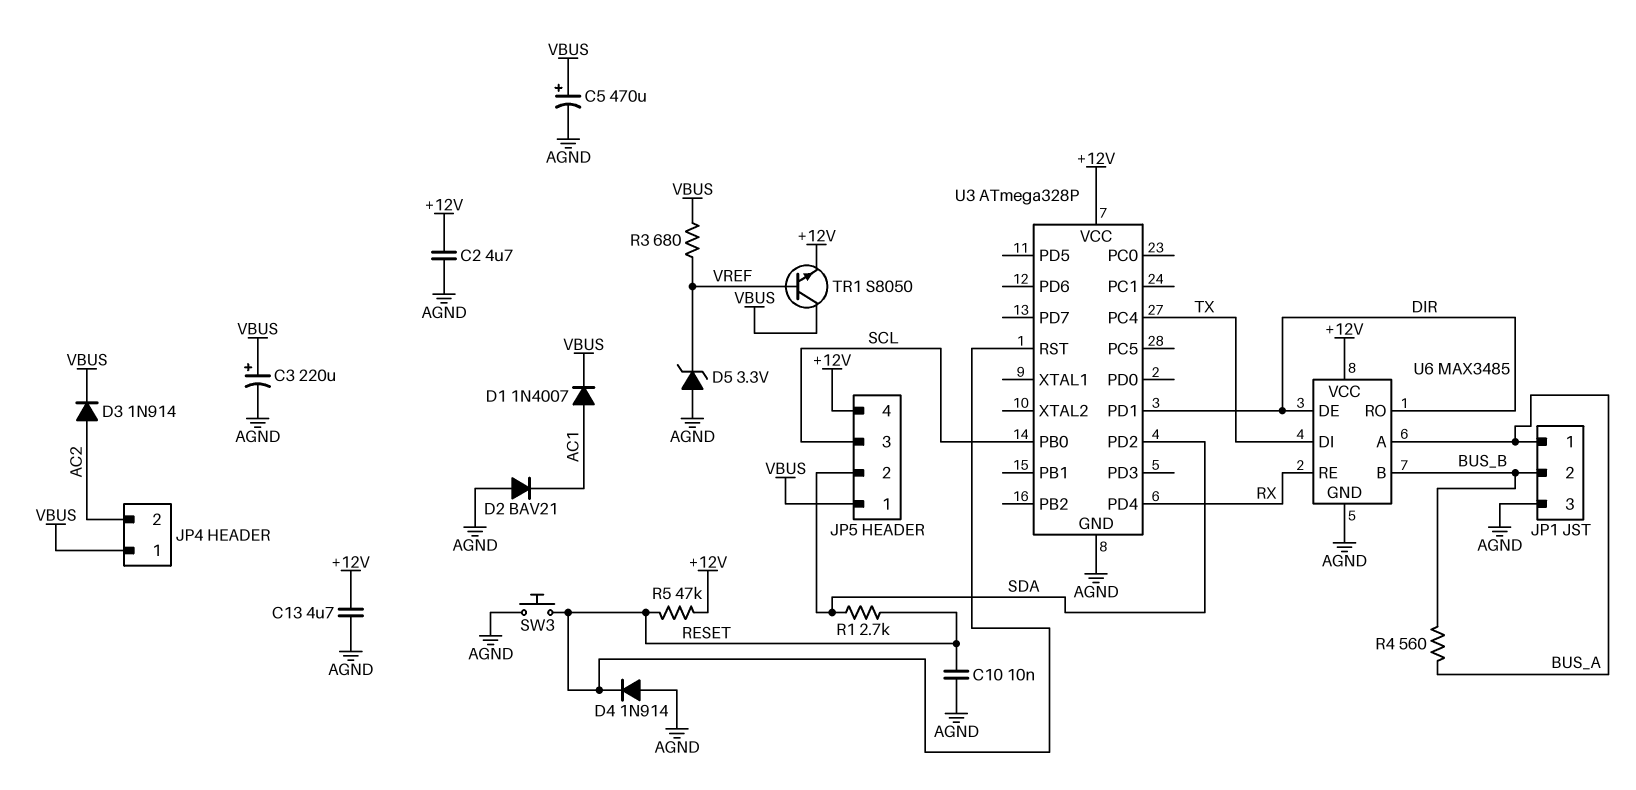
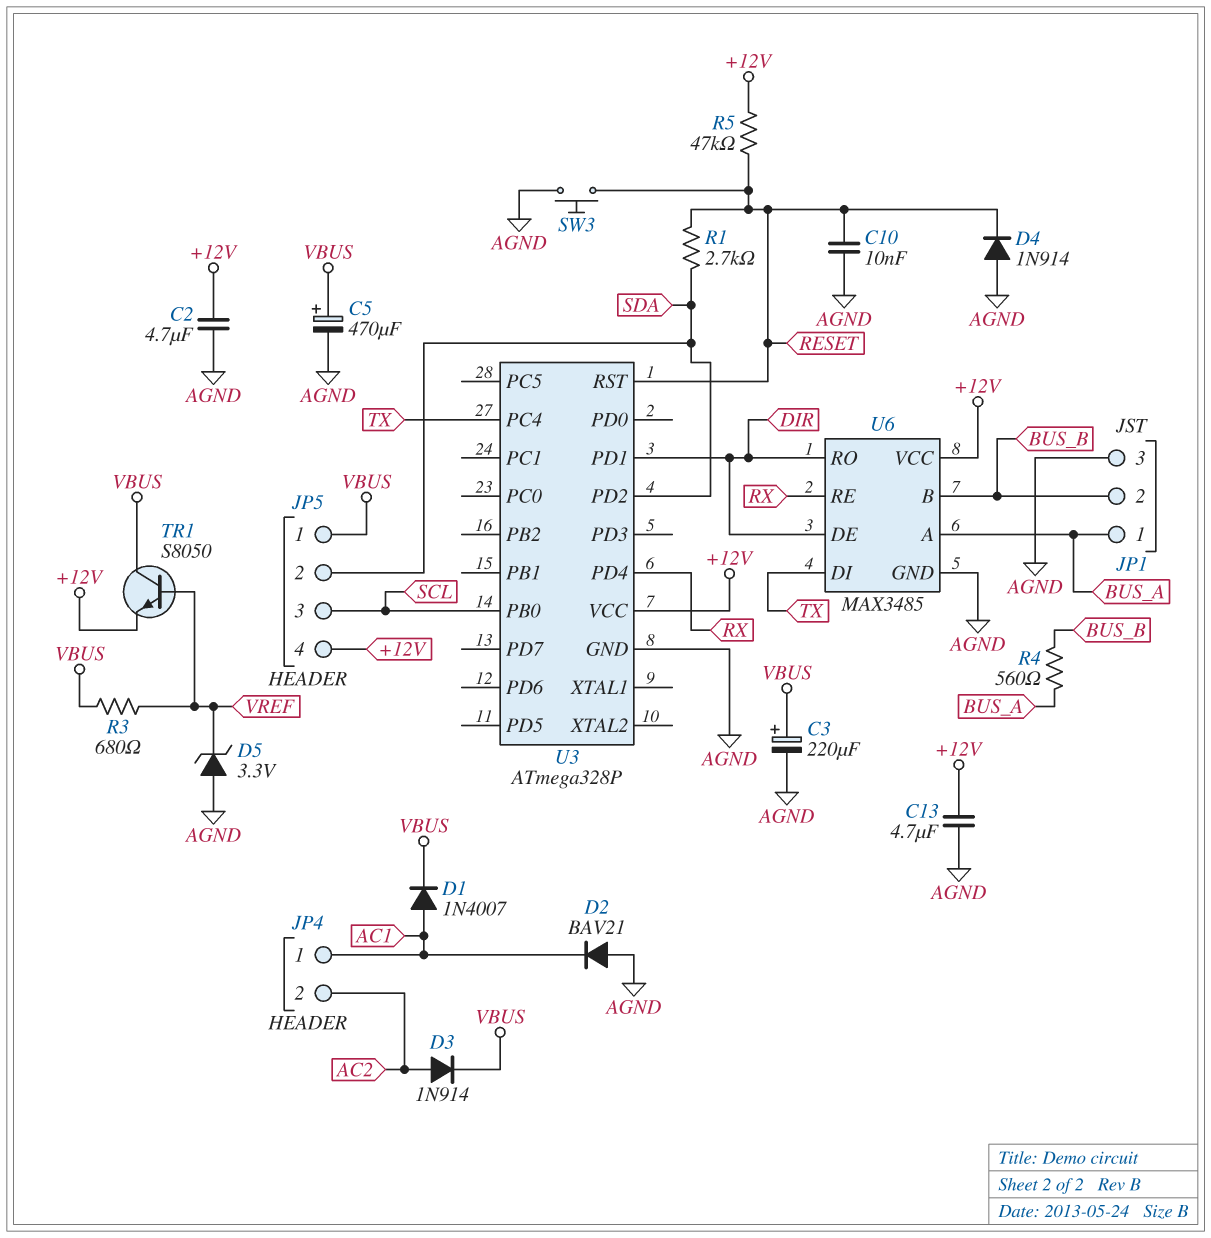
JP4 pin 1: VBUS -> AC1

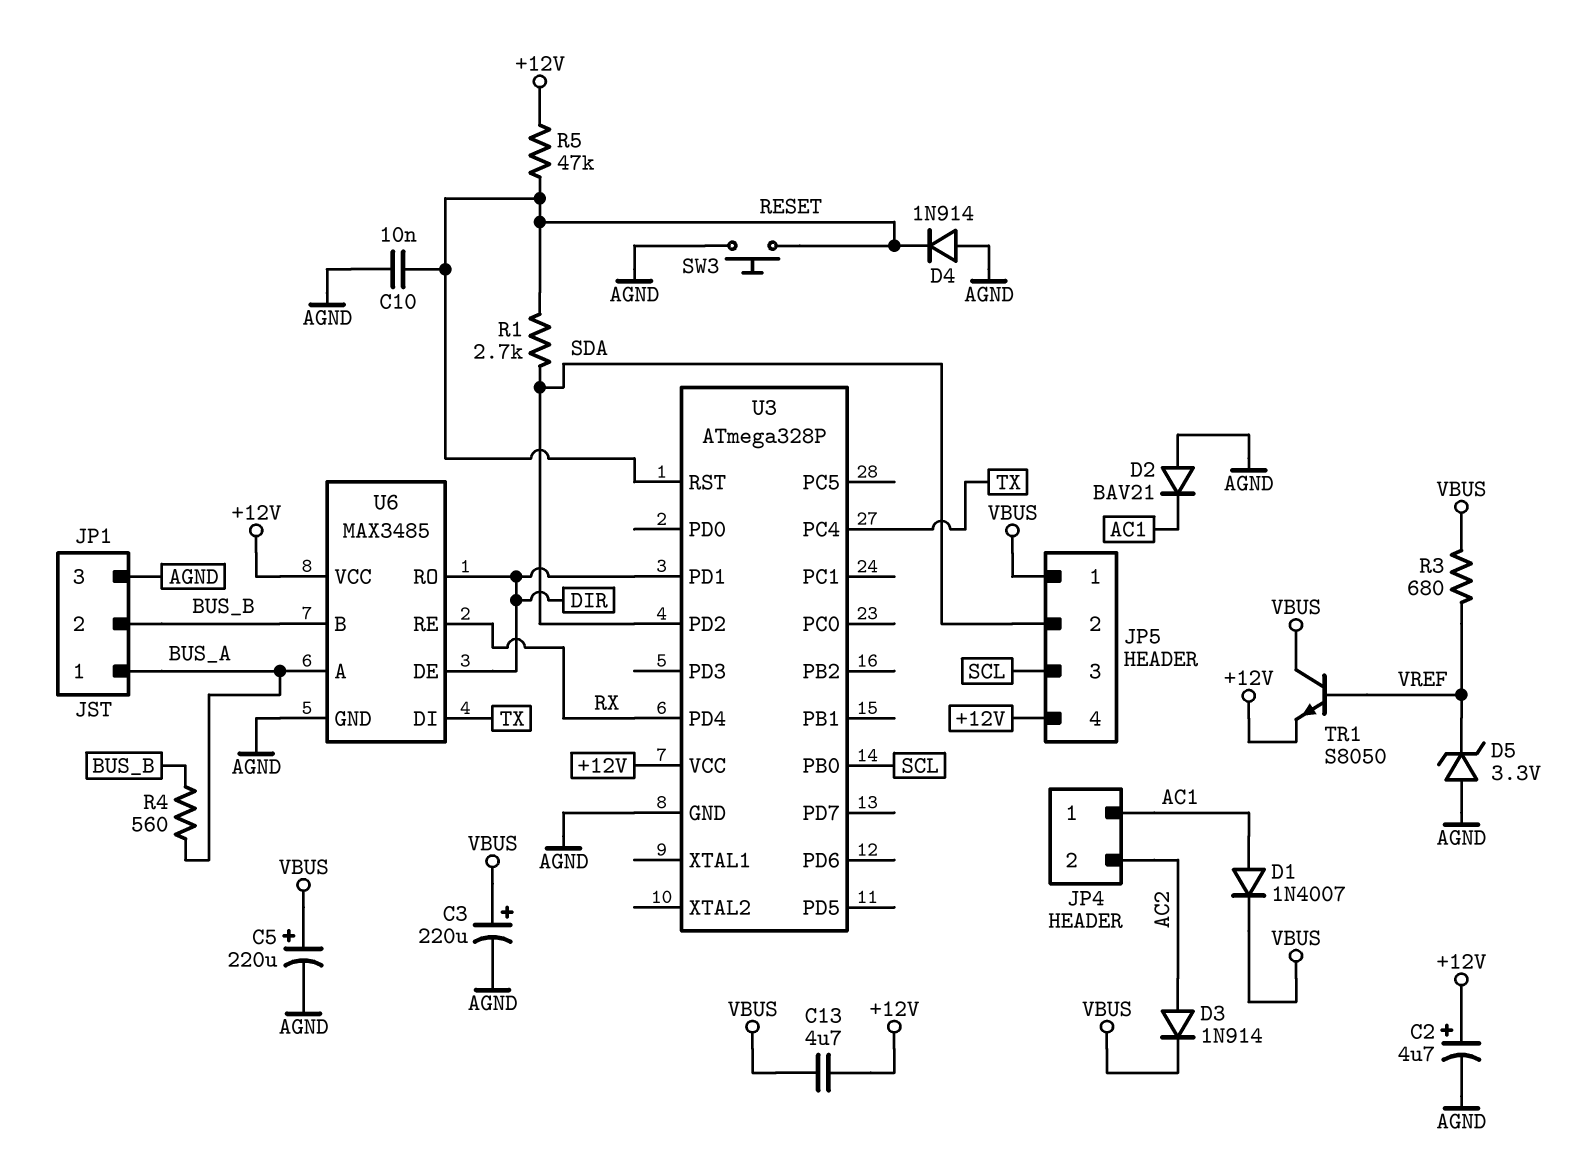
C2: 4.7uF (+12V, AGND) -> 4.7uF (plus +12V, minus AGND)
C5: 470uF (plus VBUS, minus AGND) -> 220uF (plus VBUS, minus AGND)
C13: 4.7uF (+12V, AGND) -> 4.7uF (+12V, VBUS)

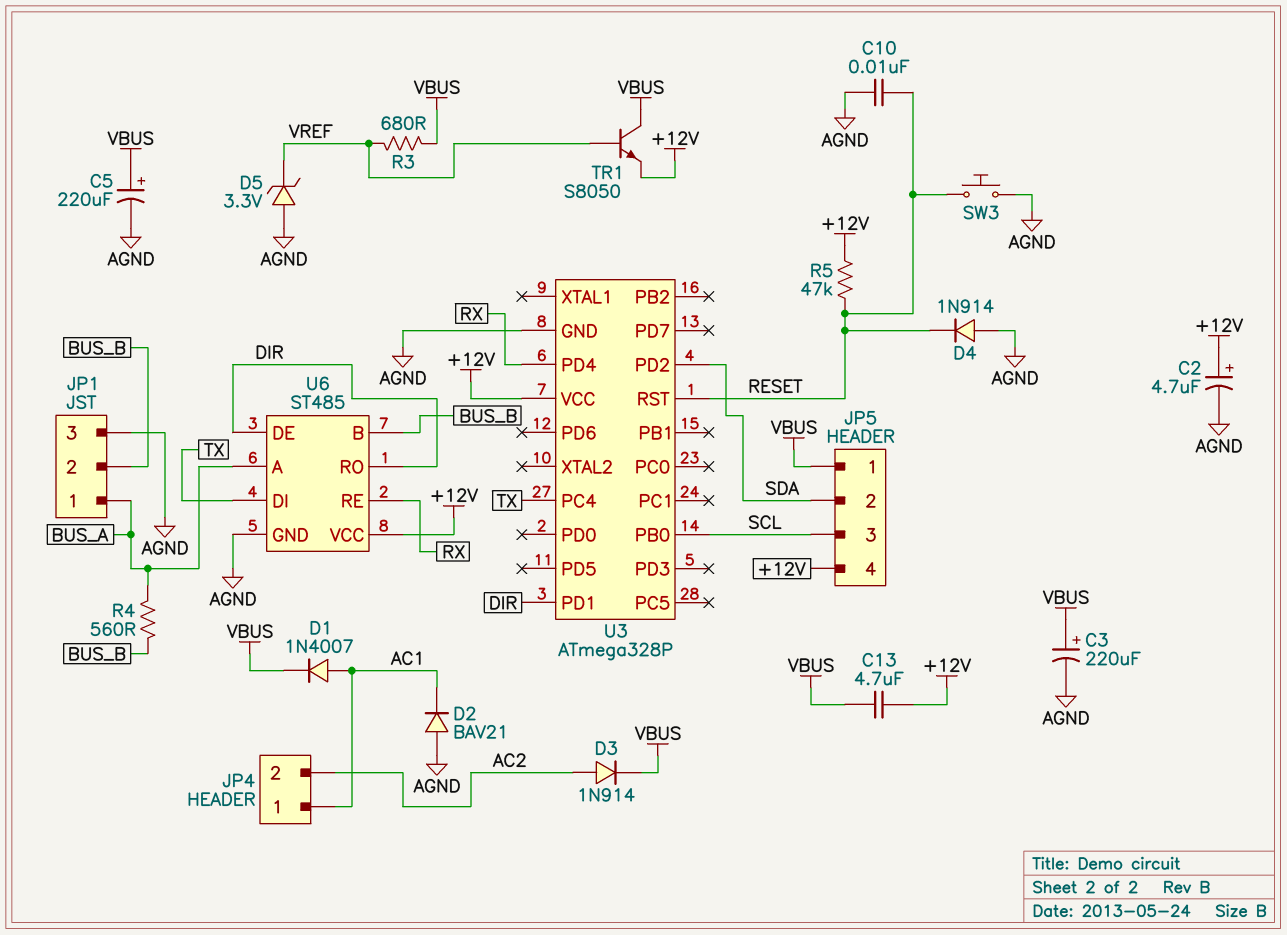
R1: 2.7k (RESET, SDA) -> none
U6: MAX3485 -> ST485

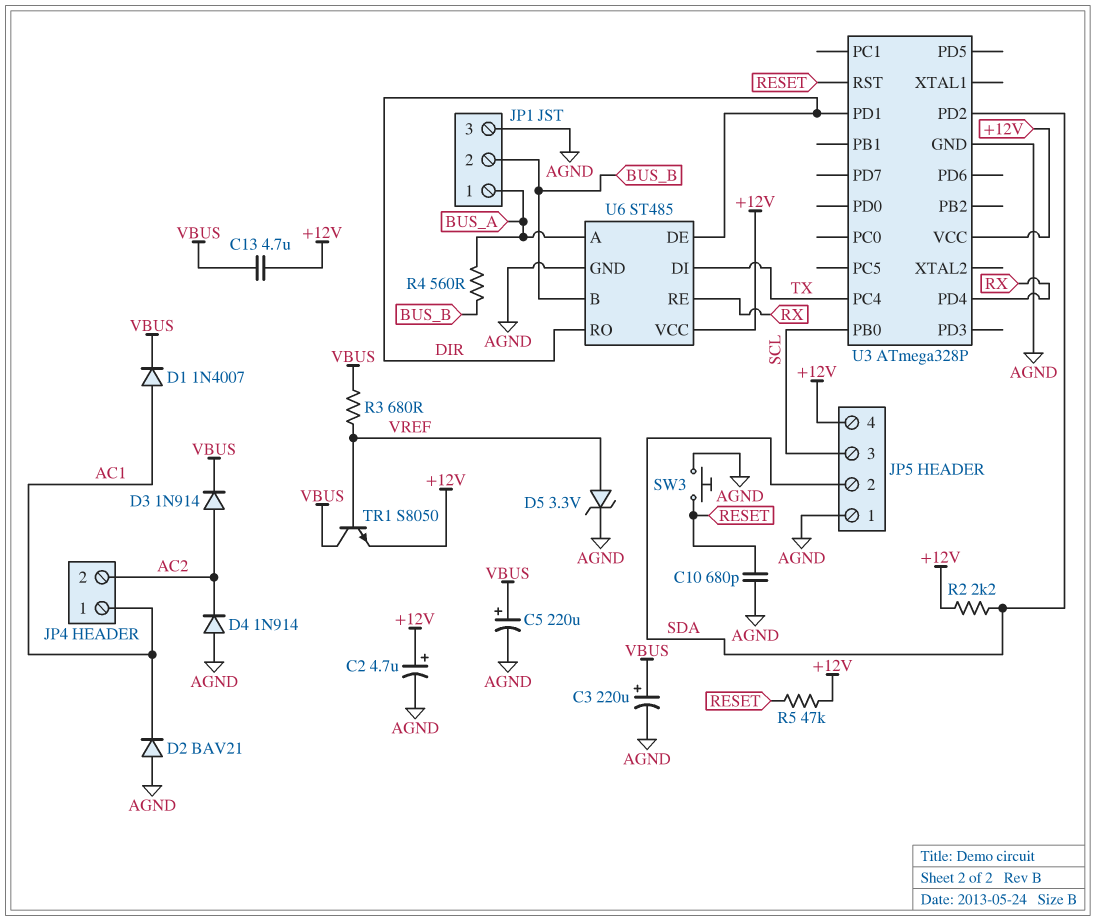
C10: 10nF (AGND, RESET) -> 680pF (AGND, RESET)
D4: diode 1N914 (A AGND, K RESET) -> diode 1N914 (A AGND, K AC2)
D5: zener 3.3V (A AGND, K VREF) -> zener 3.3V (A VREF, K AGND)
JP5 pin 1: VBUS -> AGND
R2: none -> 2.2k (+12V, SDA)

